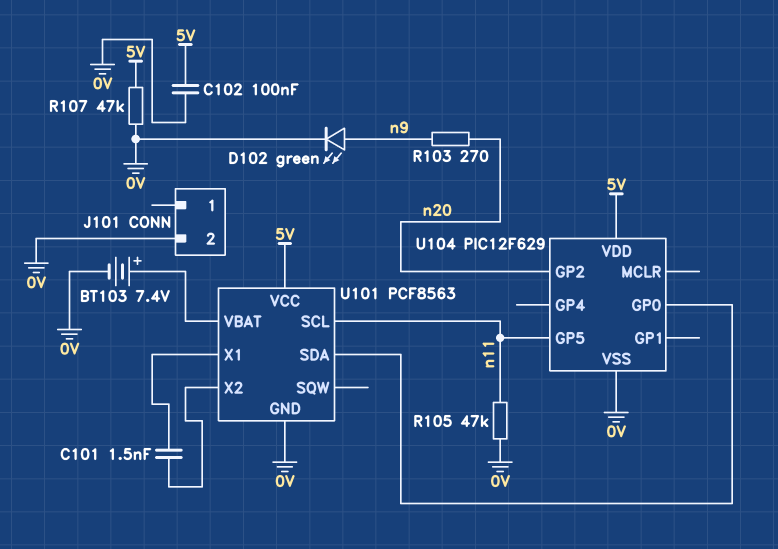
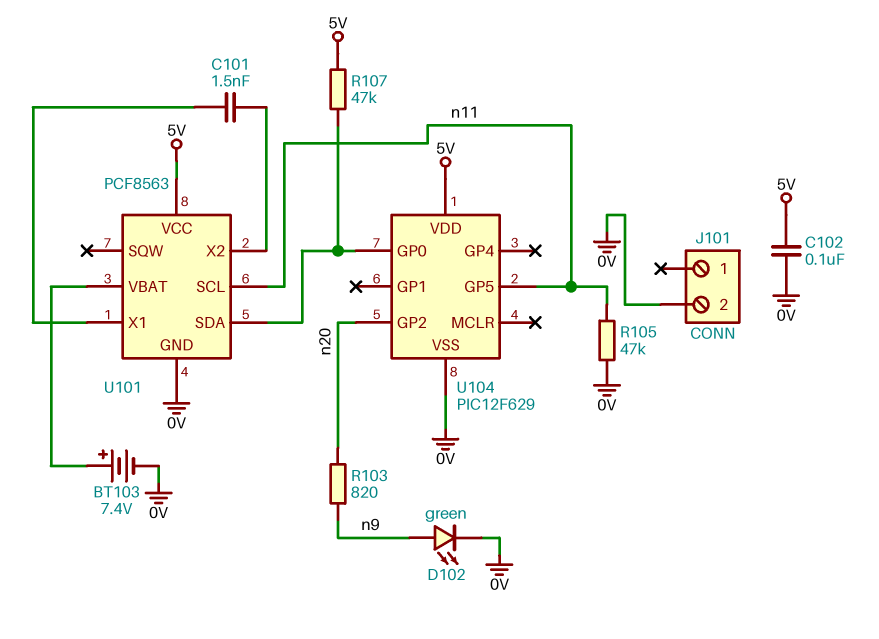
R103: 270 (n9, n20) -> 820 (n9, n20)
R107: 47k (0V, 5V) -> 47k (5V, U101/SDA)

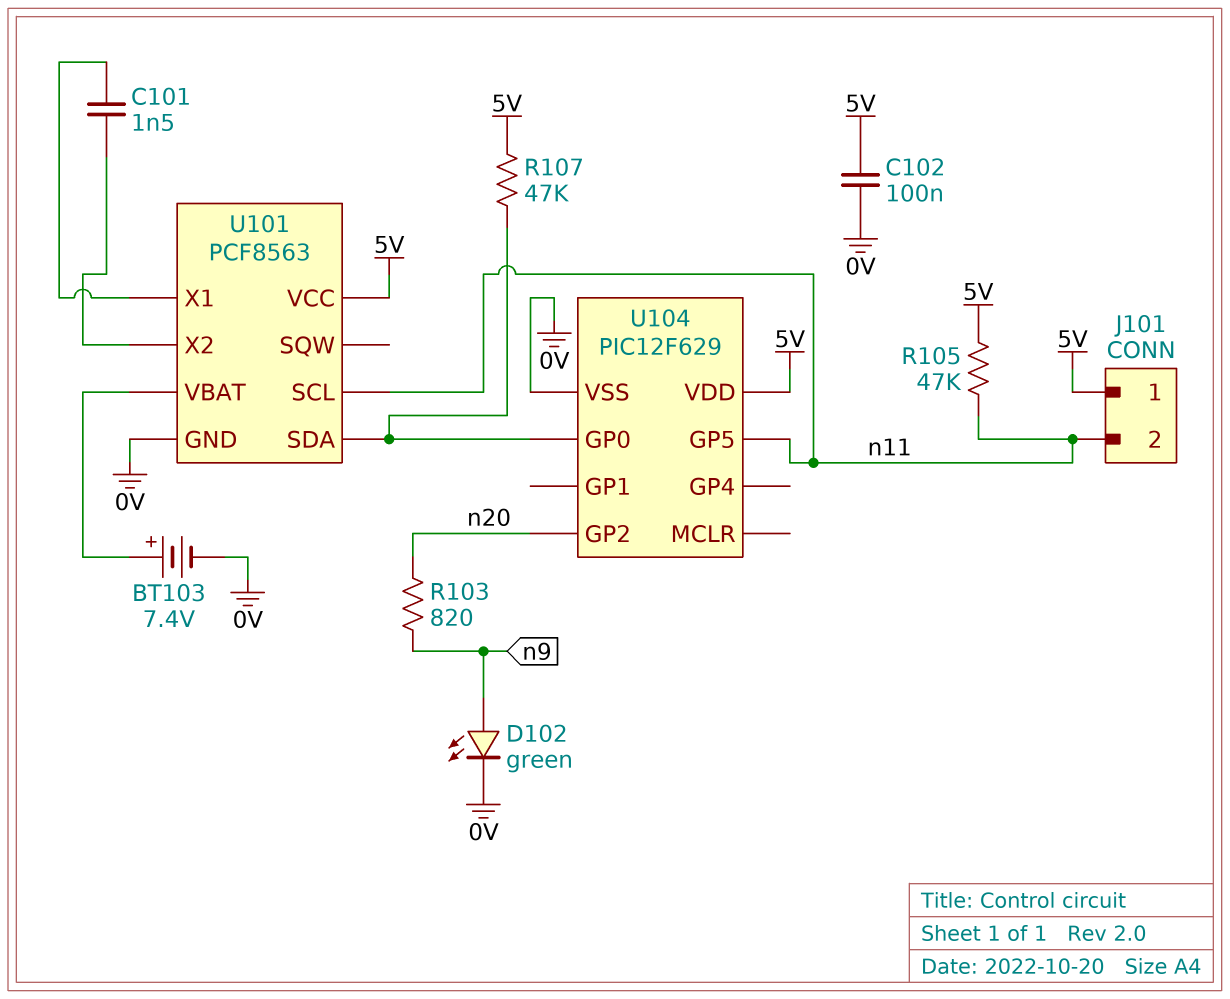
J101 pin 1: none -> 5V
J101 pin 2: 0V -> n11
R105: 47k (0V, n11) -> 47k (5V, n11)

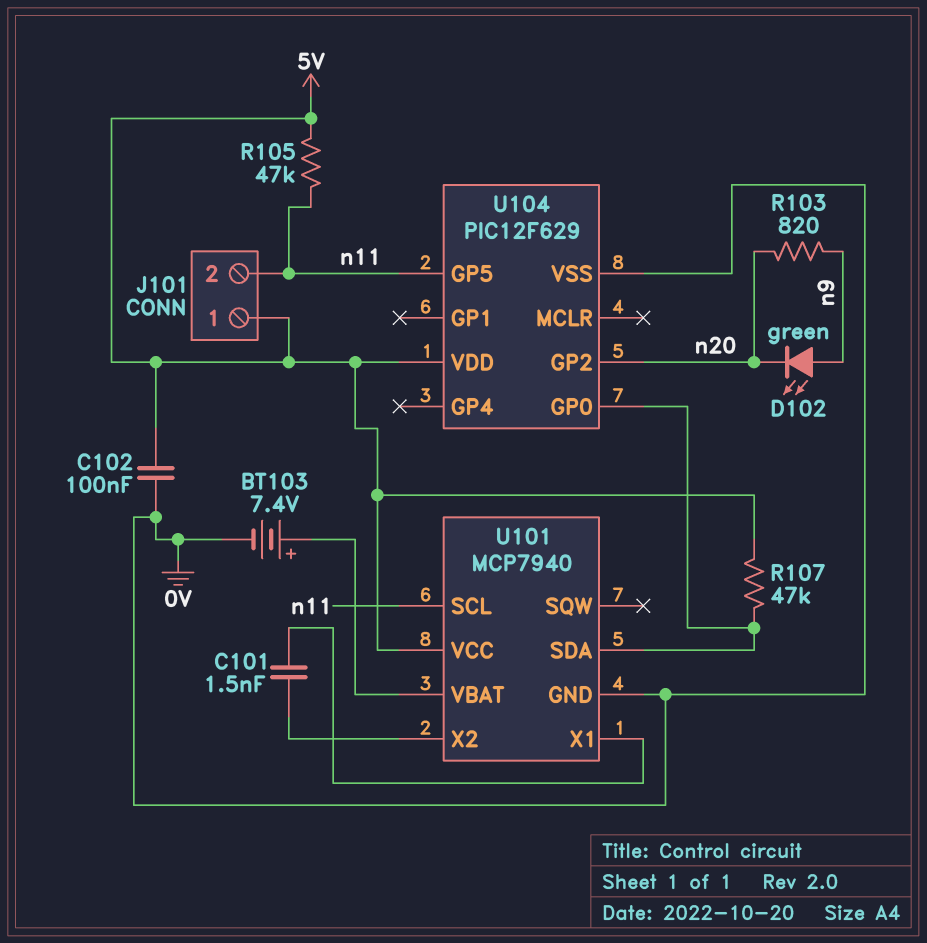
D102: LED green (A n9, K 0V) -> LED green (A n9, K n20)
U101: PCF8563 -> MCP7940

